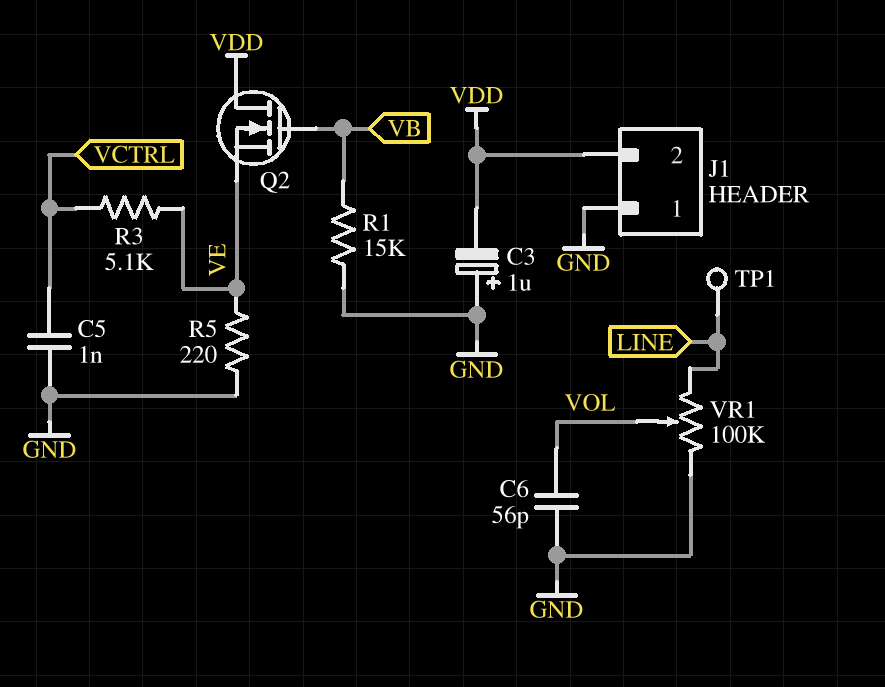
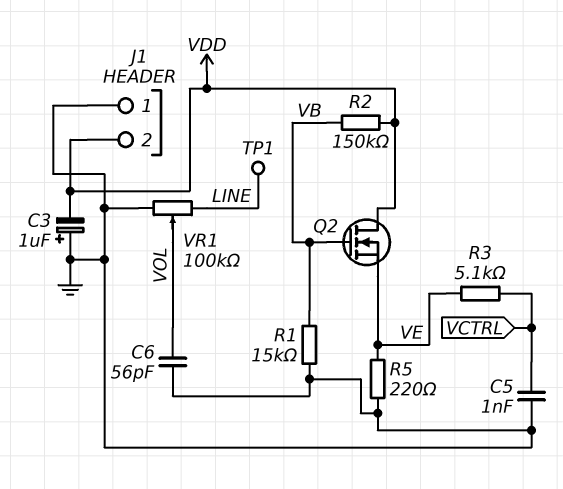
R2: none -> 150k (VB, VDD)

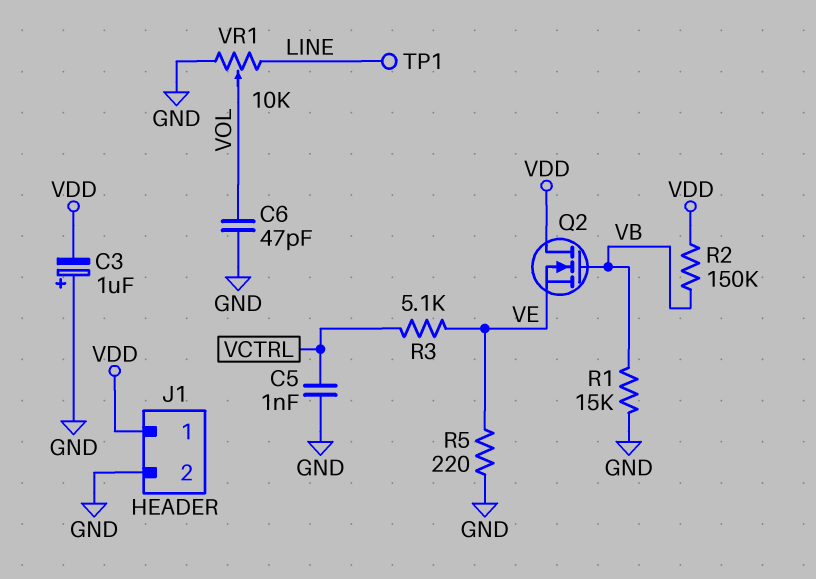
C6: 56pF (GND, VOL) -> 47pF (GND, VOL)
J1 pin 1: GND -> VDD
J1 pin 2: VDD -> GND
VR1: 100k (GND, LINE, wiper VOL) -> 10k (GND, LINE, wiper VOL)

